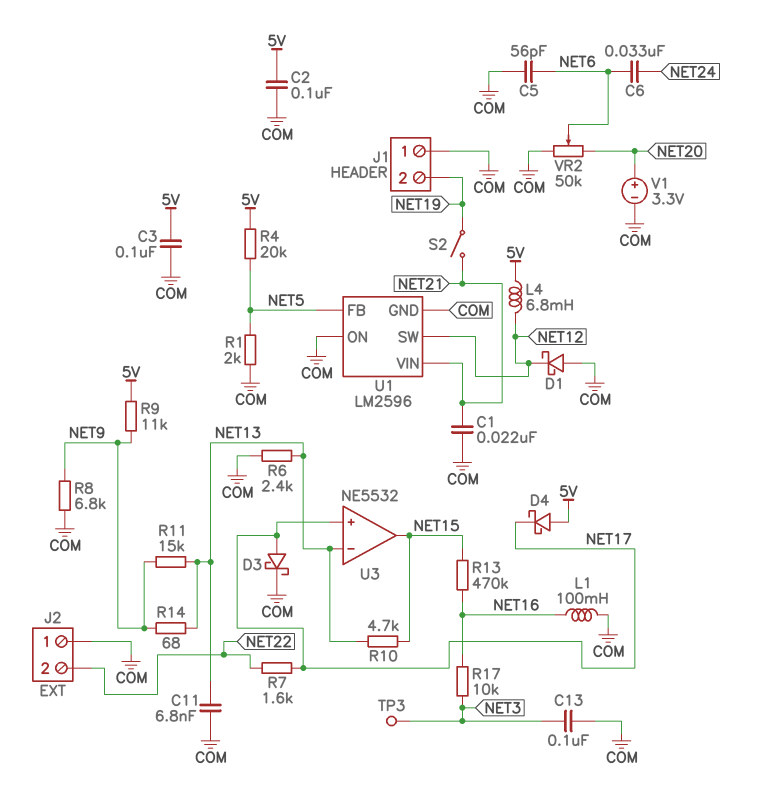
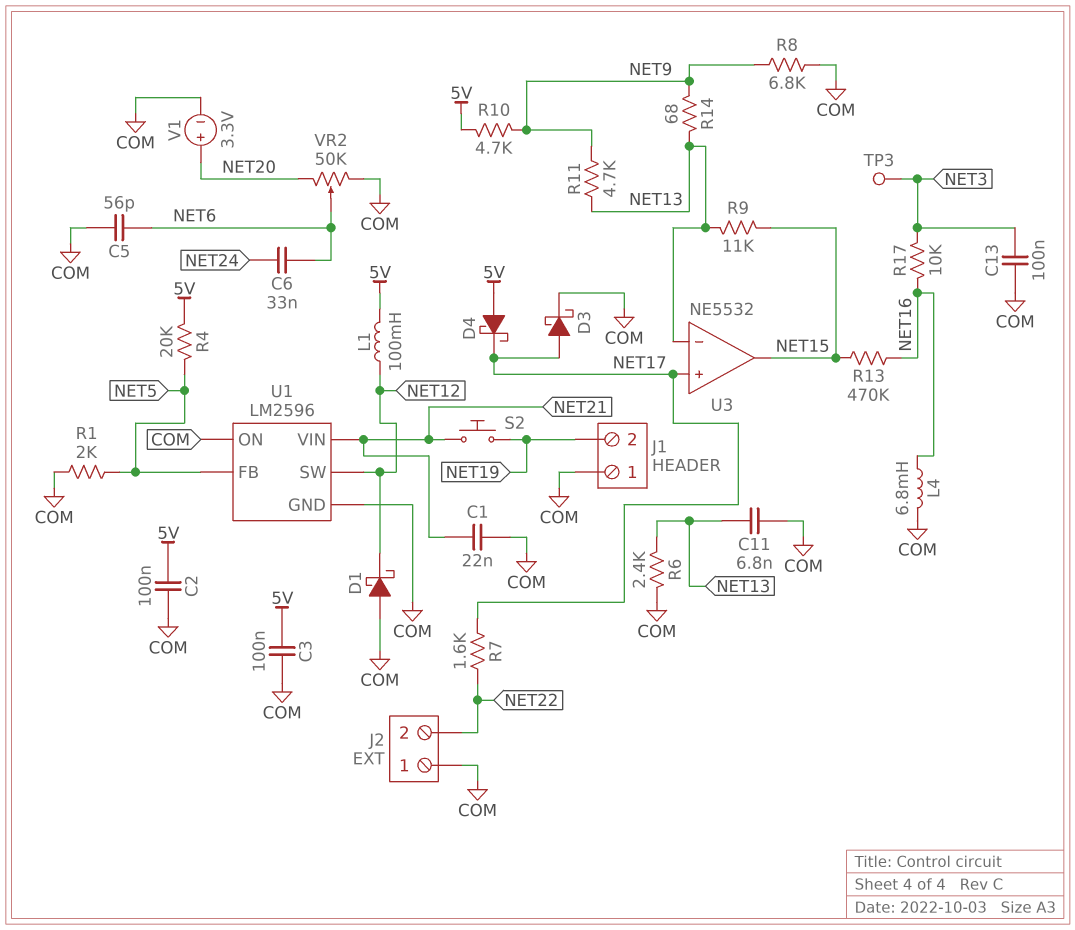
L1: 100mH (COM, NET16) -> 100mH (5V, NET12)
L4: 6.8mH (5V, NET12) -> 6.8mH (COM, NET16)
R9: 11k (5V, NET9) -> 11k (NET13, NET15)
R10: 4.7k (NET13, NET15) -> 4.7k (5V, NET9)
R11: 15k (NET9, NET13) -> 4.7k (NET9, NET13)
S2: switch (NET19, NET21) -> button (NET19, NET21)

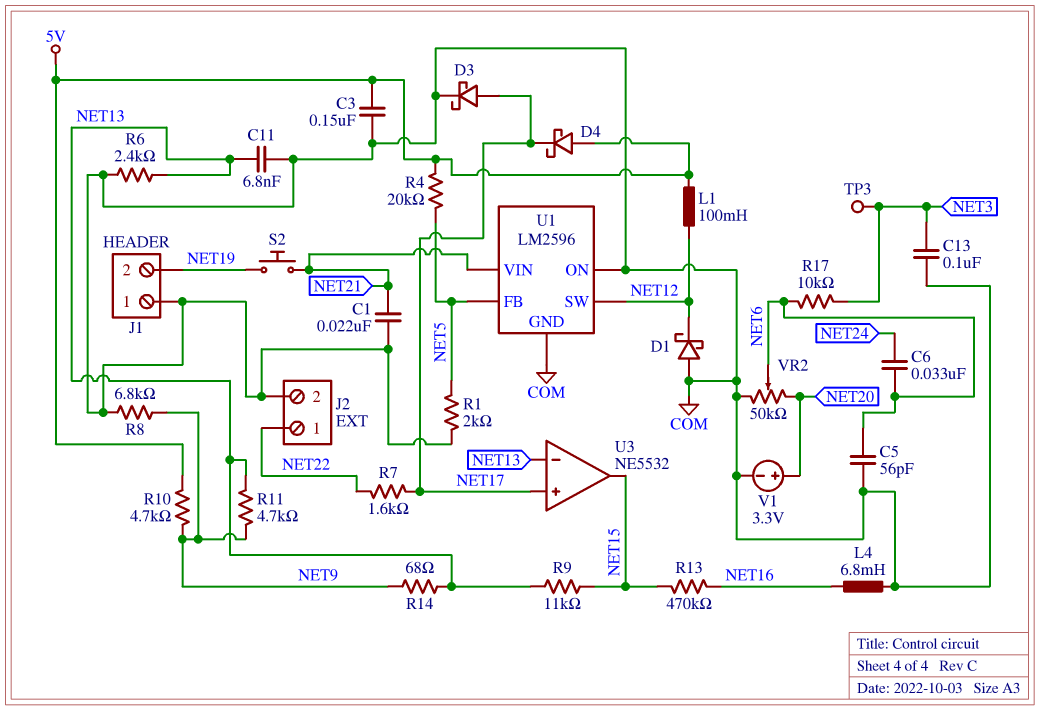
C2: 100nF (5V, COM) -> none
C3: 100nF (5V, COM) -> 150nF (5V, COM)
J2 pin 1: COM -> NET22
J2 pin 2: NET22 -> COM
R17: 10k (NET3, NET16) -> 10k (NET3, NET6)

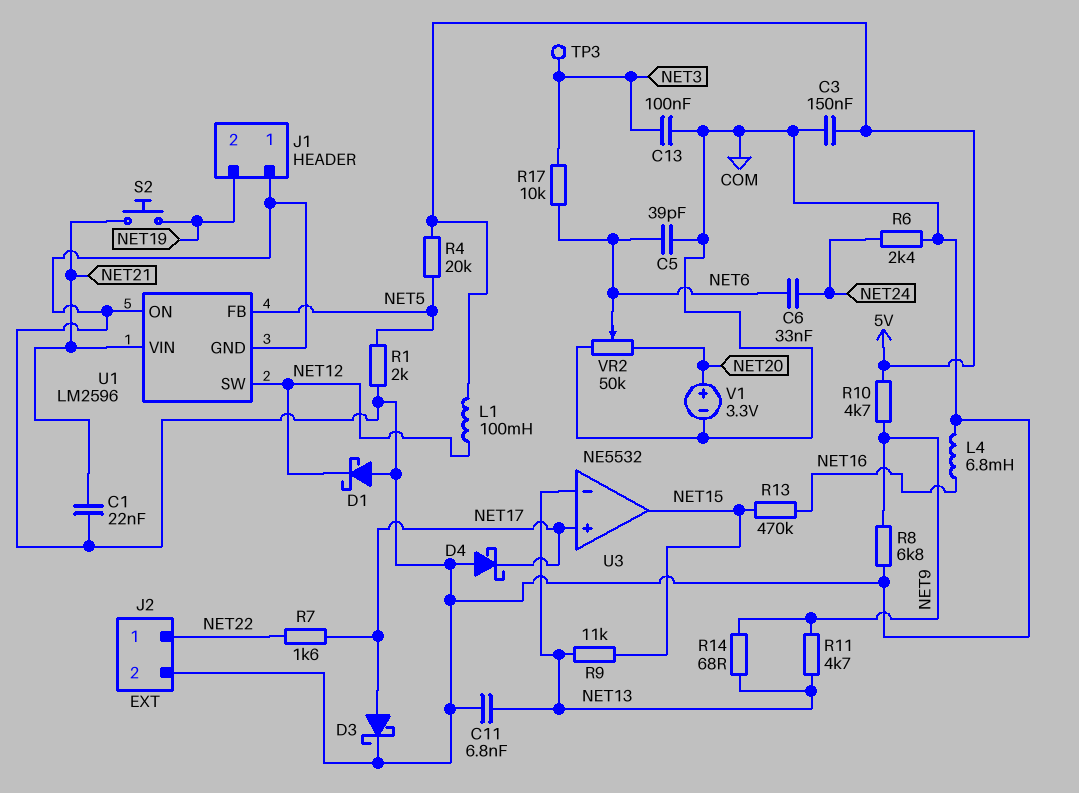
C5: 56pF (COM, NET6) -> 39pF (COM, NET6)
D4: schottky (A 5V, K NET17) -> schottky (A COM, K NET17)
R6: 2.4k (COM, NET13) -> 2.4k (COM, NET24)

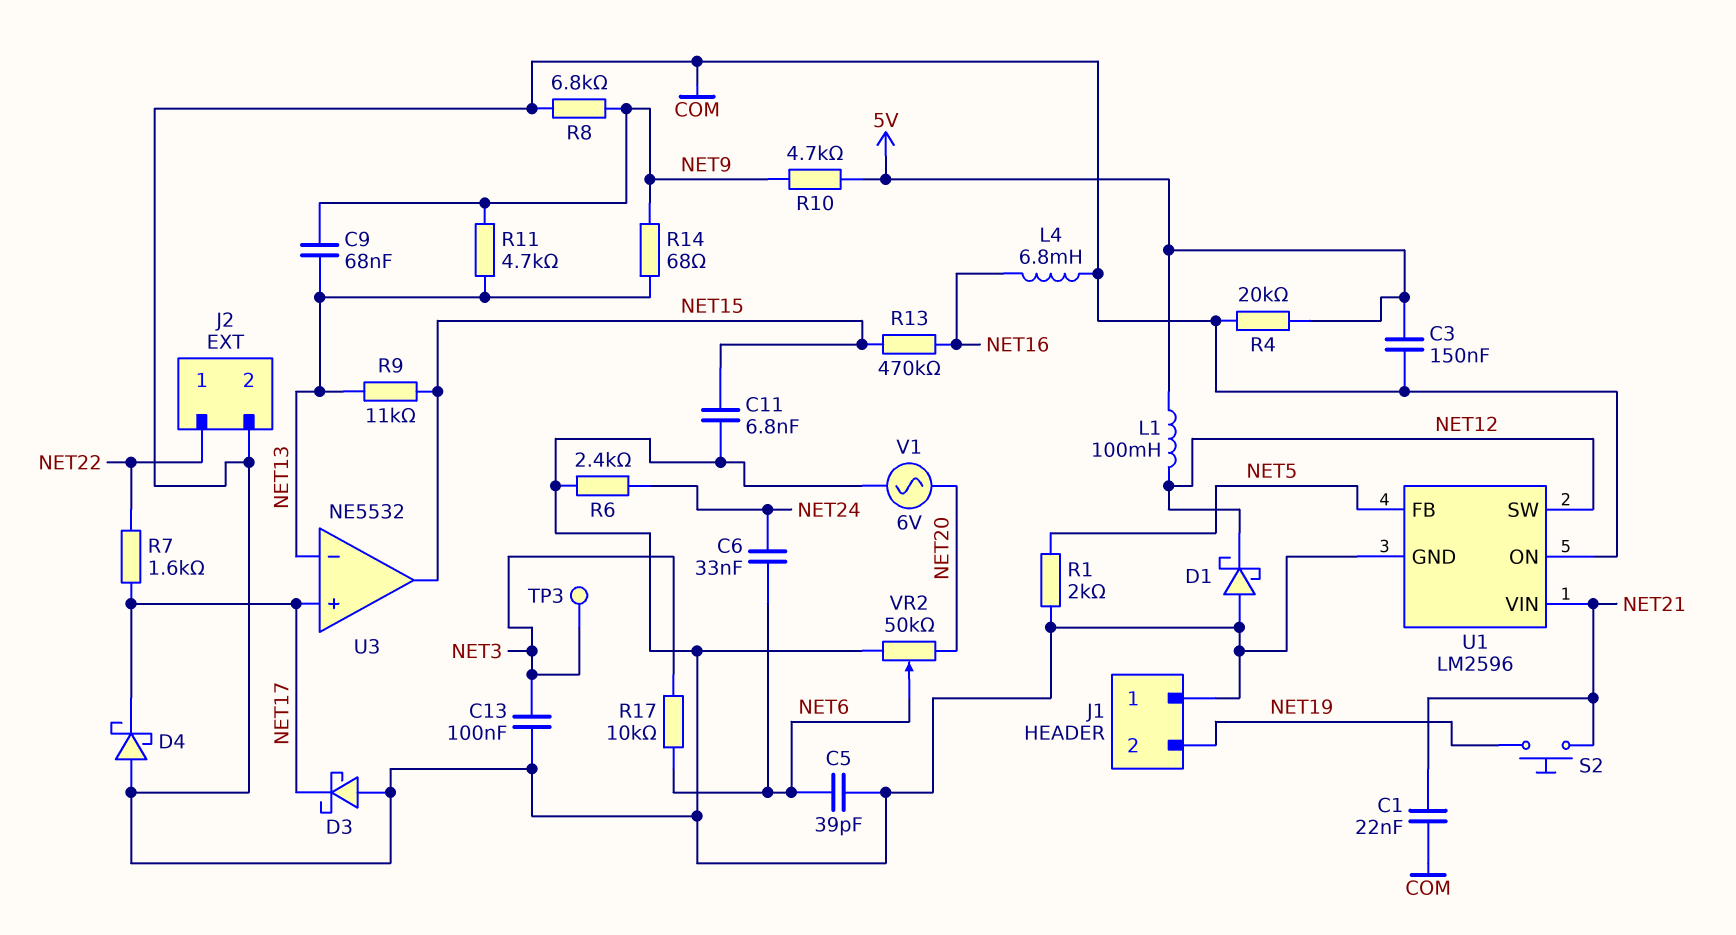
C9: none -> 68nF (NET9, NET13)
C11: 6.8nF (COM, NET13) -> 6.8nF (COM, NET15)
D3: schottky (A NET17, K COM) -> schottky (A COM, K NET17)
R4: 20k (5V, NET5) -> 20k (5V, COM)
V1: 3.3V (plus NET20, minus COM) -> AC 6V (COM, NET20)

